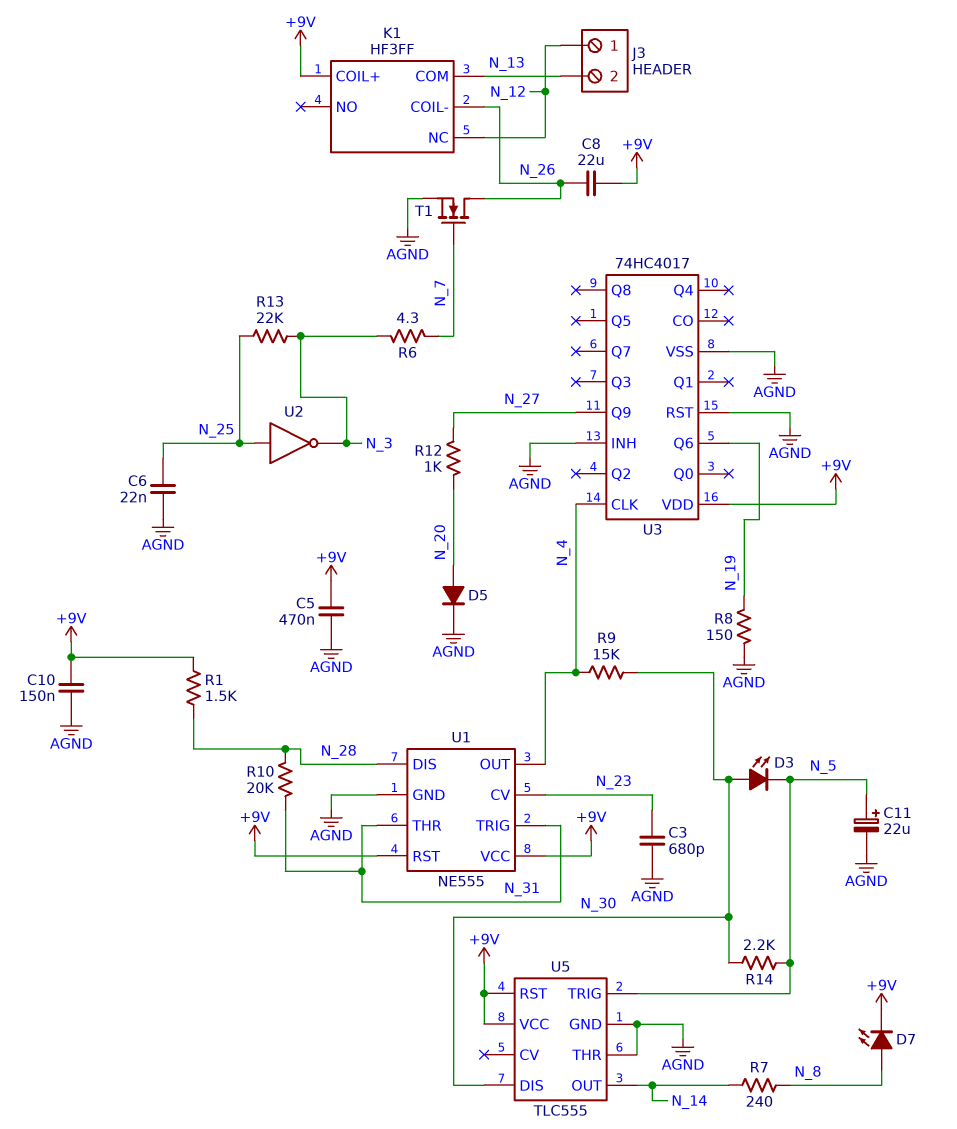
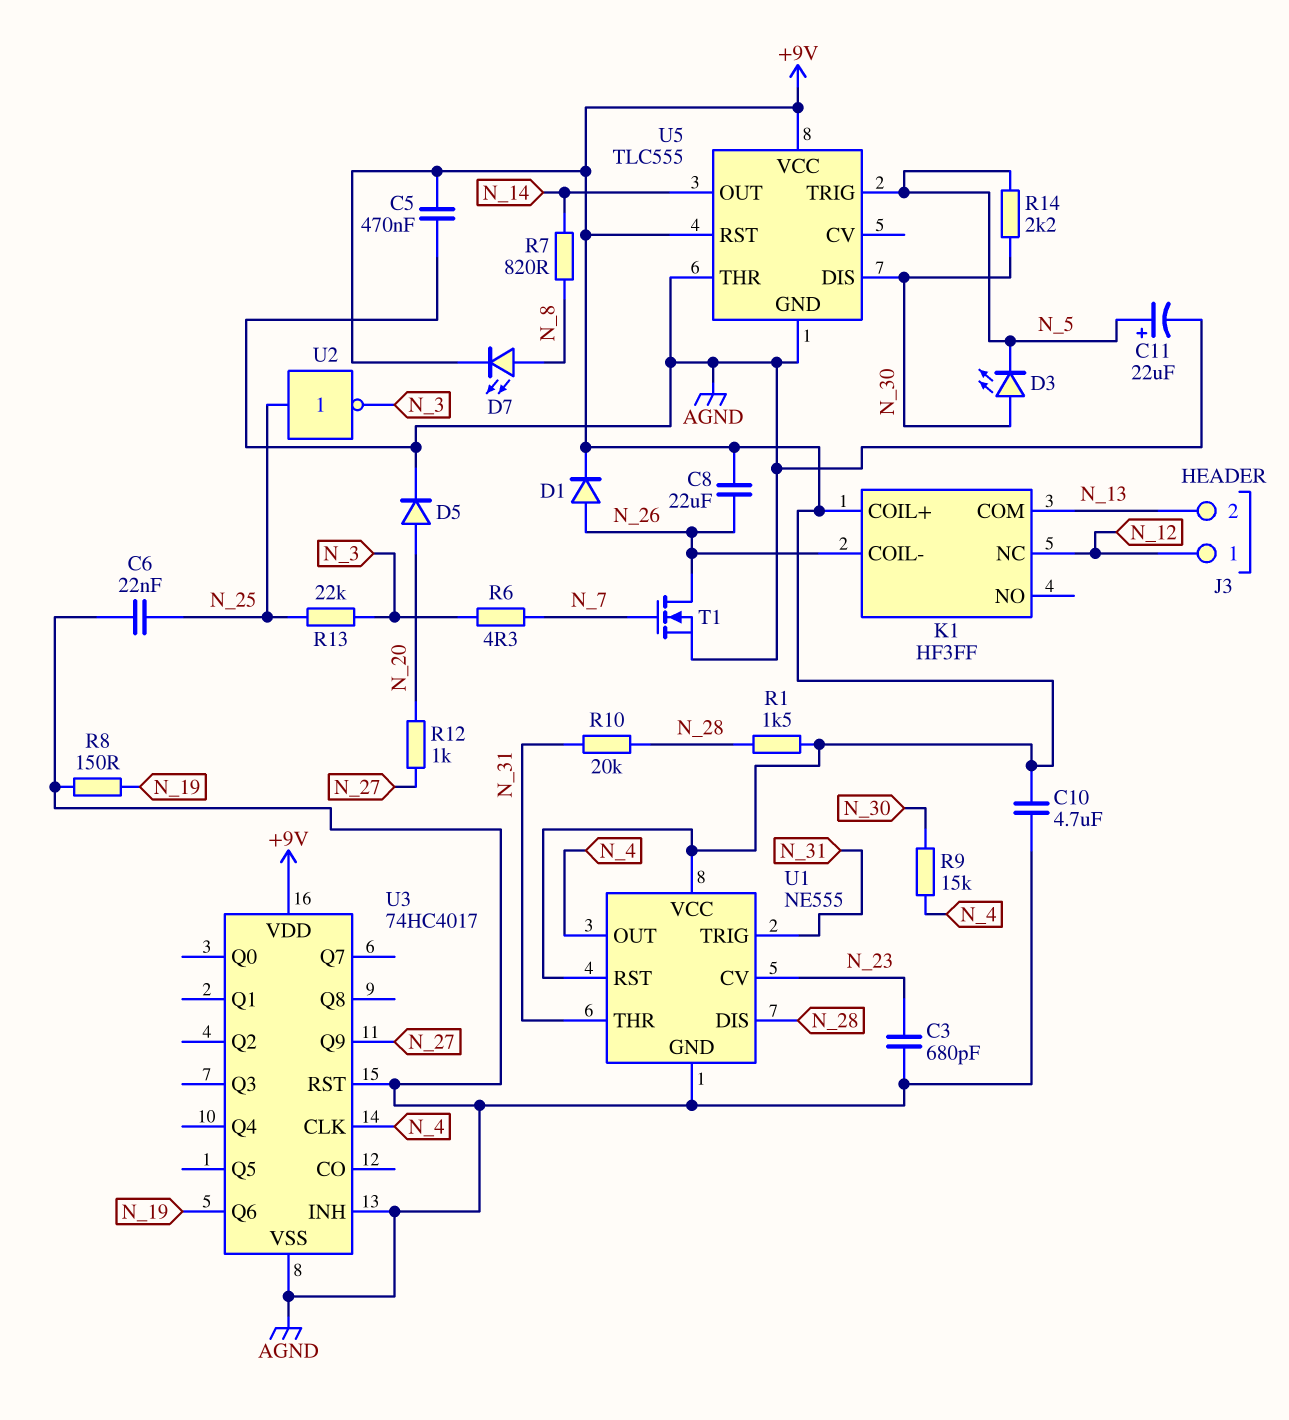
C10: 150nF (+9V, AGND) -> 4.7uF (+9V, AGND)
D1: none -> diode (A N_26, K +9V)
R7: 240 (N_8, N_14) -> 820 (N_8, N_14)

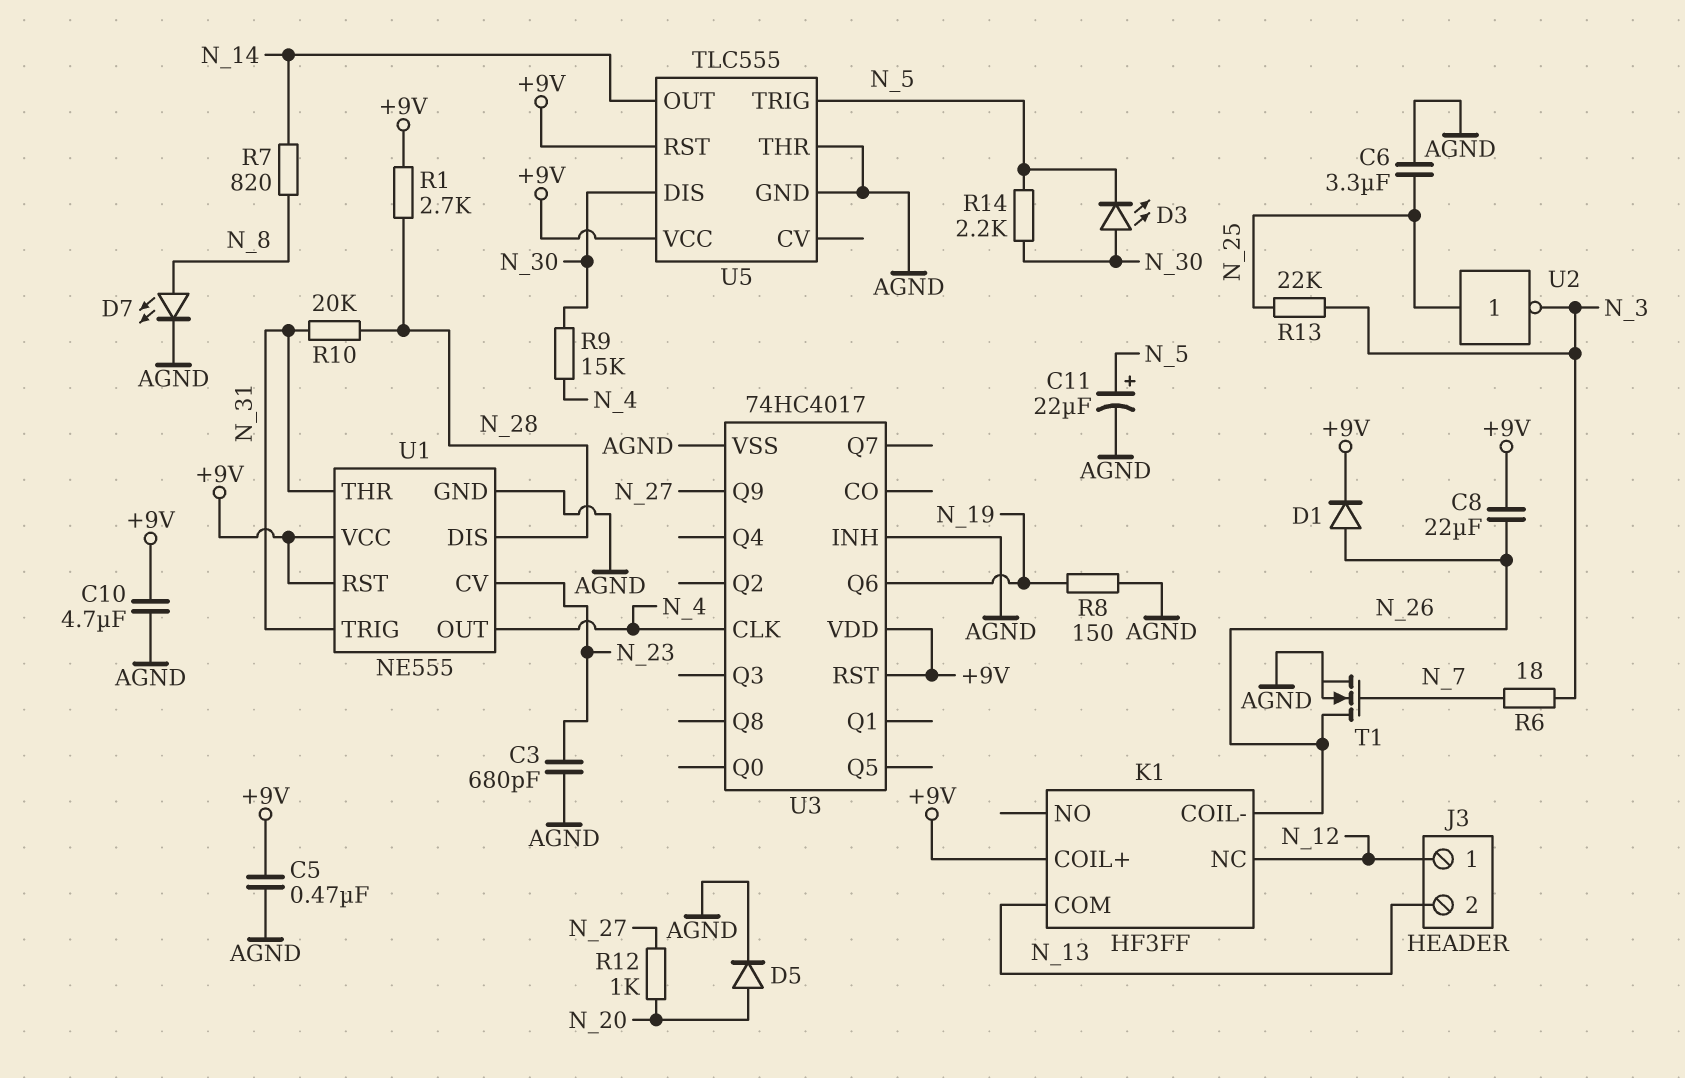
C6: 22nF (AGND, N_25) -> 3.3uF (AGND, N_25)
D7: LED (A N_8, K +9V) -> LED (A N_8, K AGND)
R1: 1.5k (+9V, N_28) -> 2.7k (+9V, N_28)
R6: 4.3 (N_3, N_7) -> 18 (N_3, N_7)
U3 pin RST: AGND -> +9V

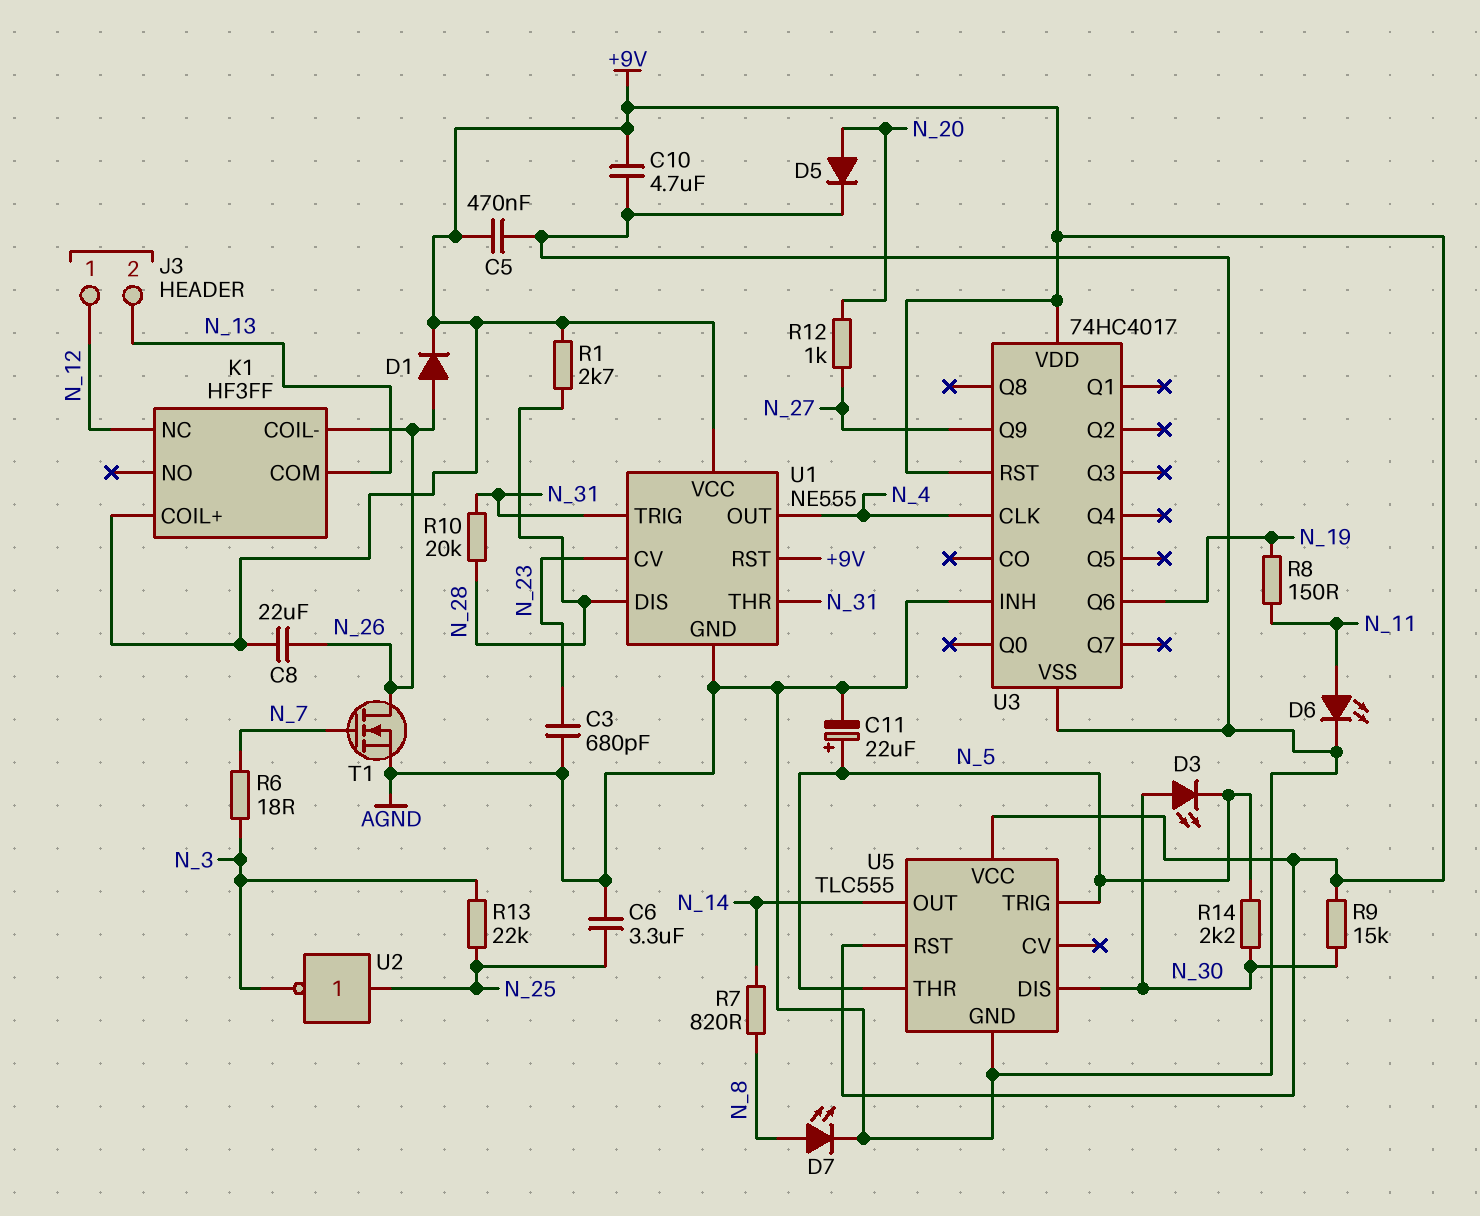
D6: none -> LED (A N_11, K AGND)
R8: 150 (AGND, N_19) -> 150 (N_11, N_19)
R9: 15k (N_4, N_30) -> 15k (+9V, N_30)
U5 pin THR: AGND -> N_5

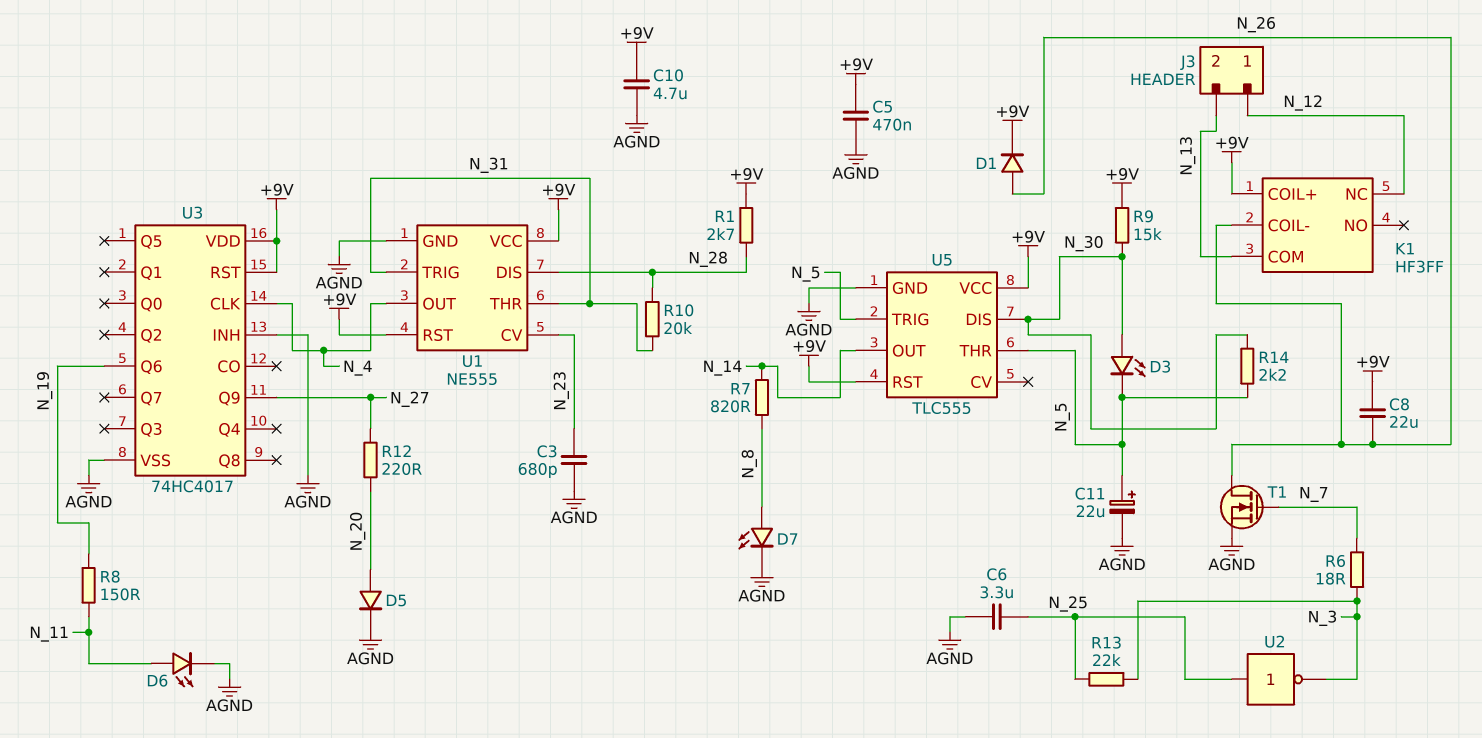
R12: 1k (N_20, N_27) -> 220 (N_20, N_27)

